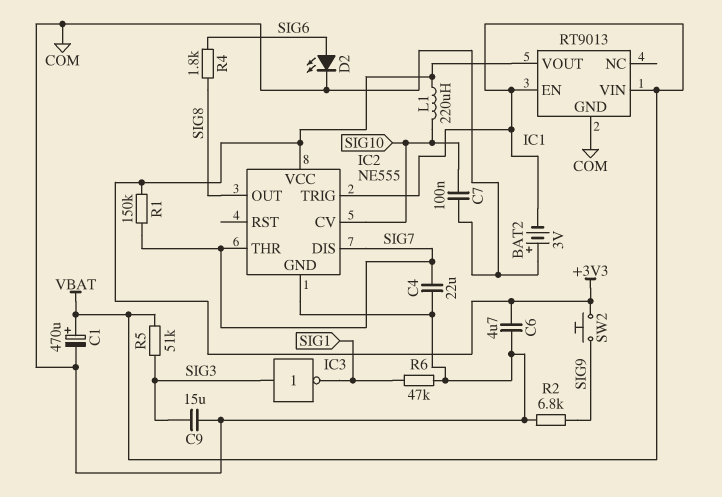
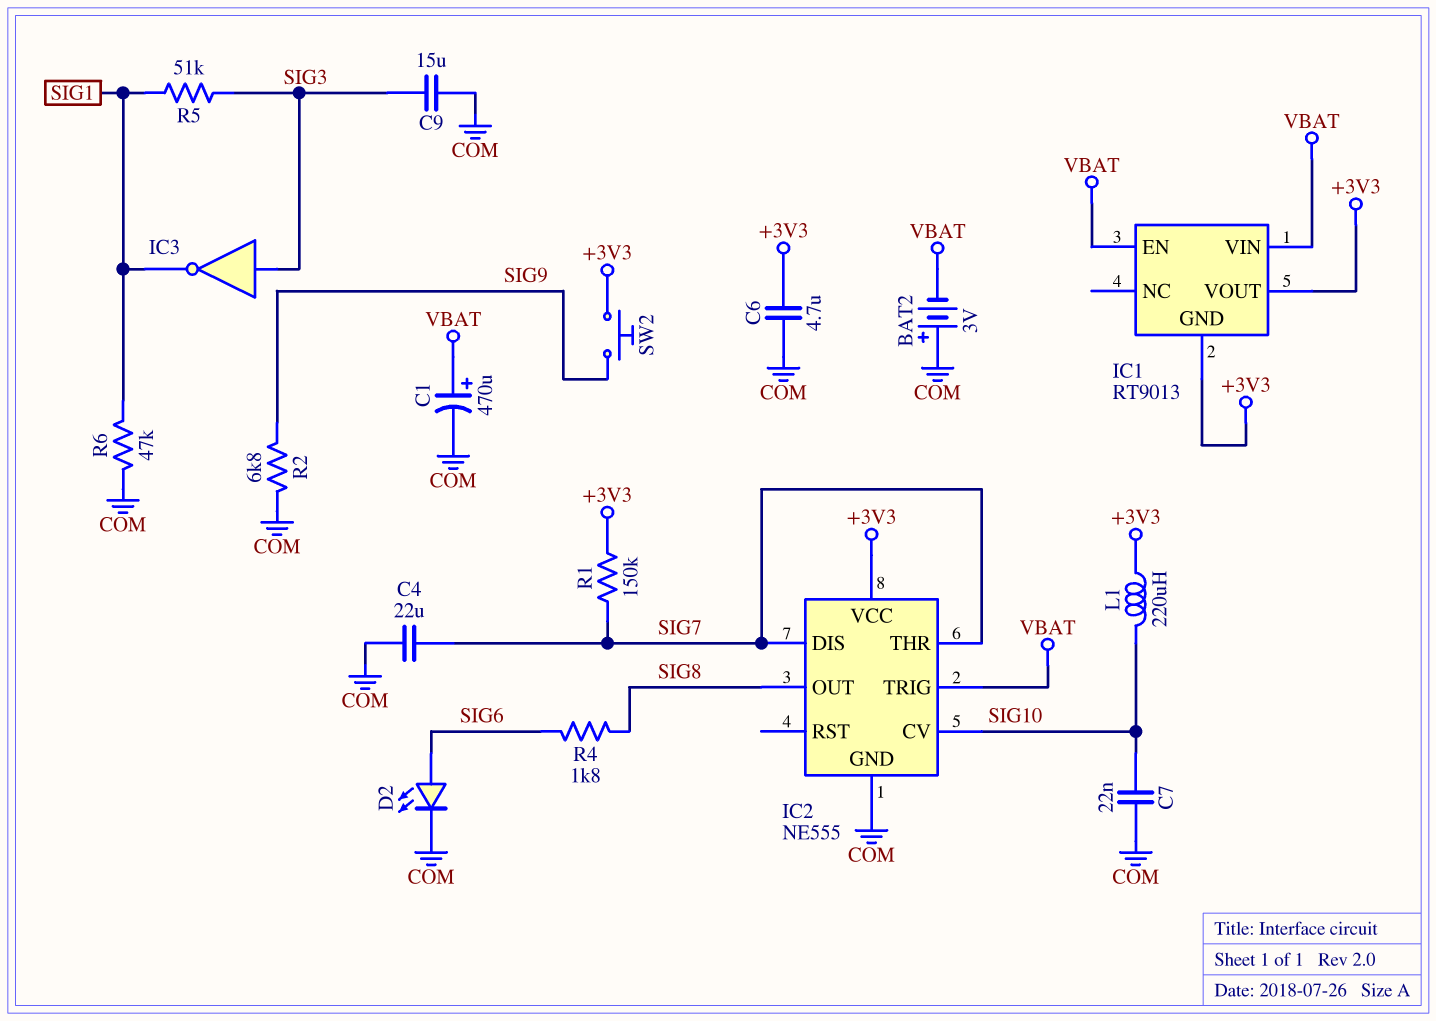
C7: 100nF (COM, SIG10) -> 22nF (COM, SIG10)
IC1 pin GND: COM -> +3V3
R5: 51k (SIG3, VBAT) -> 51k (SIG1, SIG3)

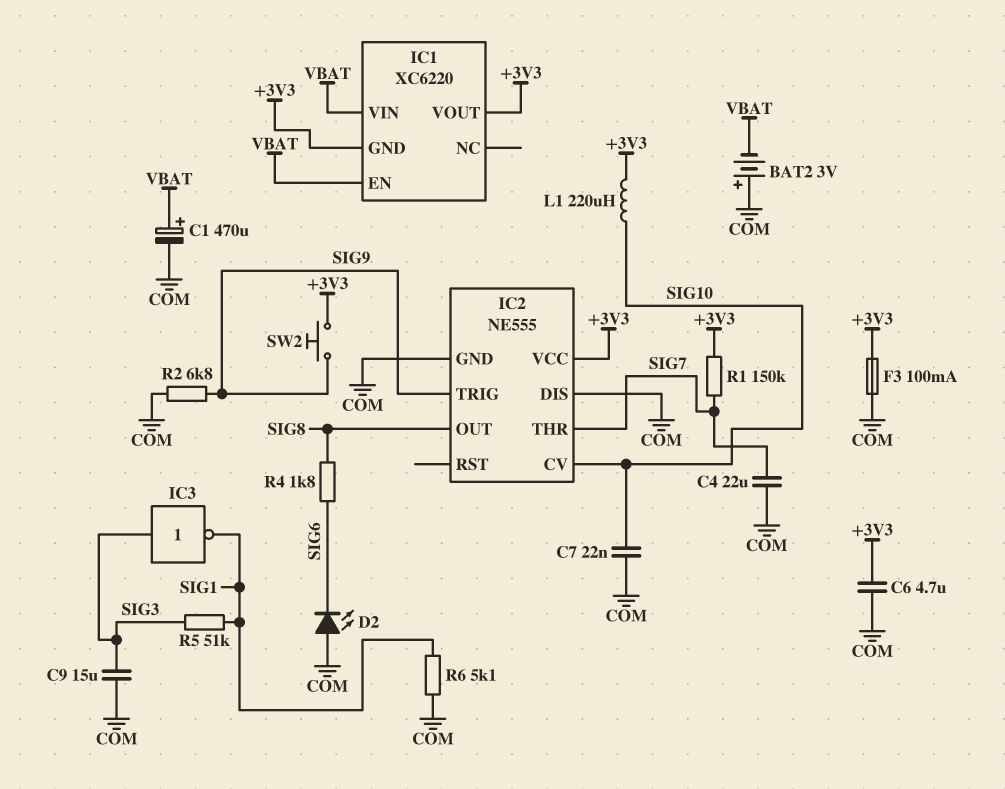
D2: LED (A SIG6, K COM) -> LED (A COM, K SIG6)
F3: none -> 100mA (+3V3, COM)
IC1: RT9013 -> XC6220
IC2 pin DIS: SIG7 -> COM
IC2 pin TRIG: VBAT -> SIG9
R6: 47k (COM, SIG1) -> 5.1k (COM, SIG1)

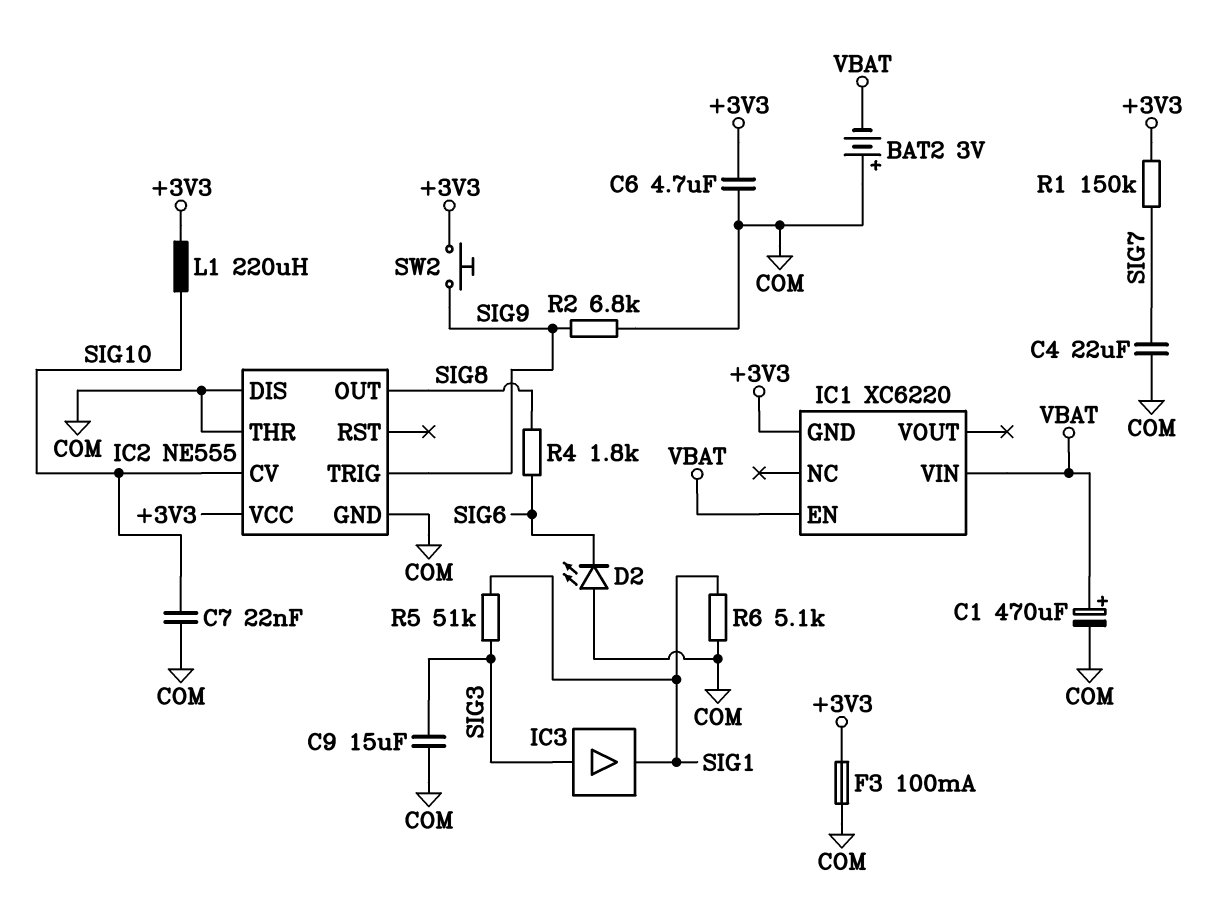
IC1 pin VOUT: +3V3 -> none
IC2 pin THR: SIG7 -> COM
IC3: NOT (in SIG3, out SIG1) -> buffer (in SIG3, out SIG1)

